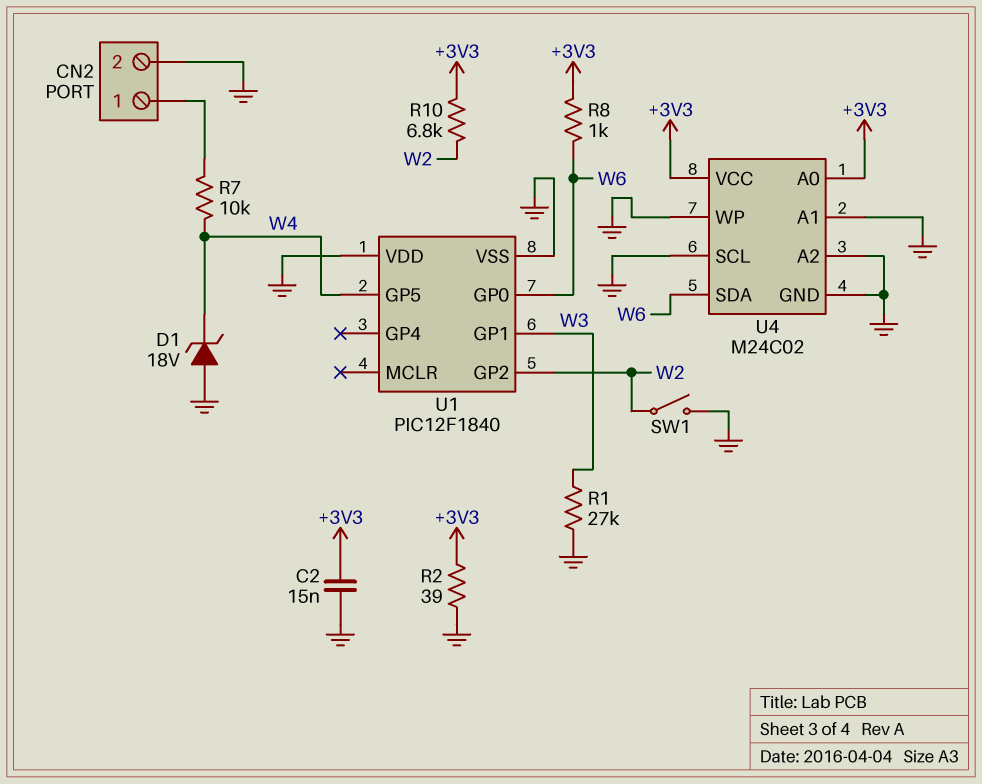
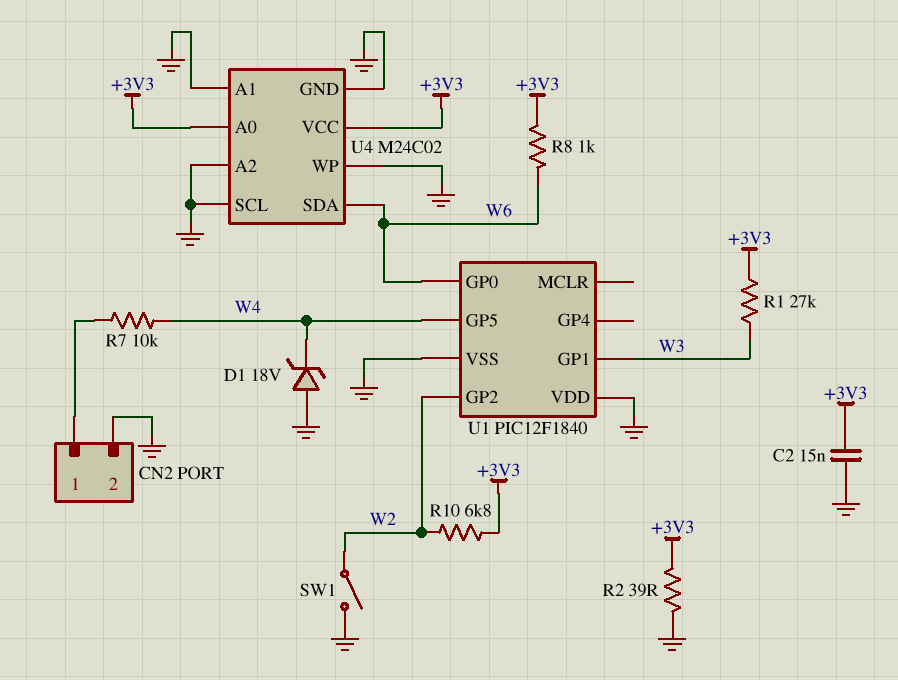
R1: 27k (GND, W3) -> 27k (+3V3, W3)

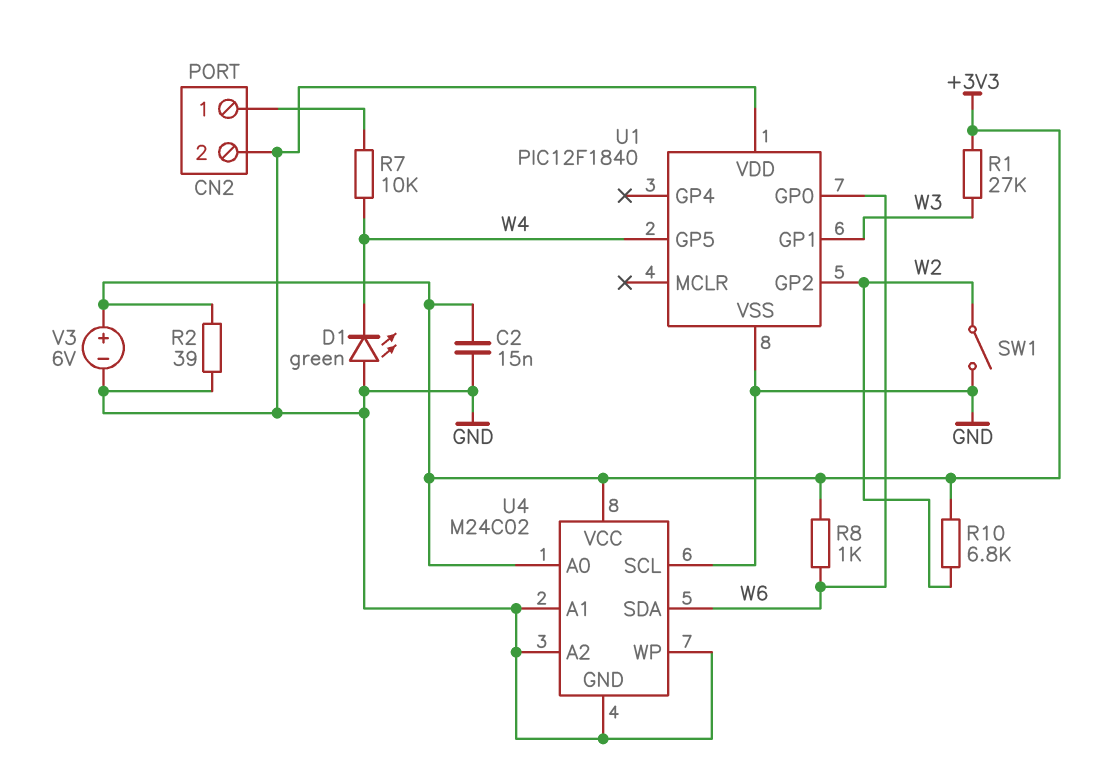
D1: zener 18V (A GND, K W4) -> LED green (A GND, K W4)
V3: none -> 6V (plus +3V3, minus GND)

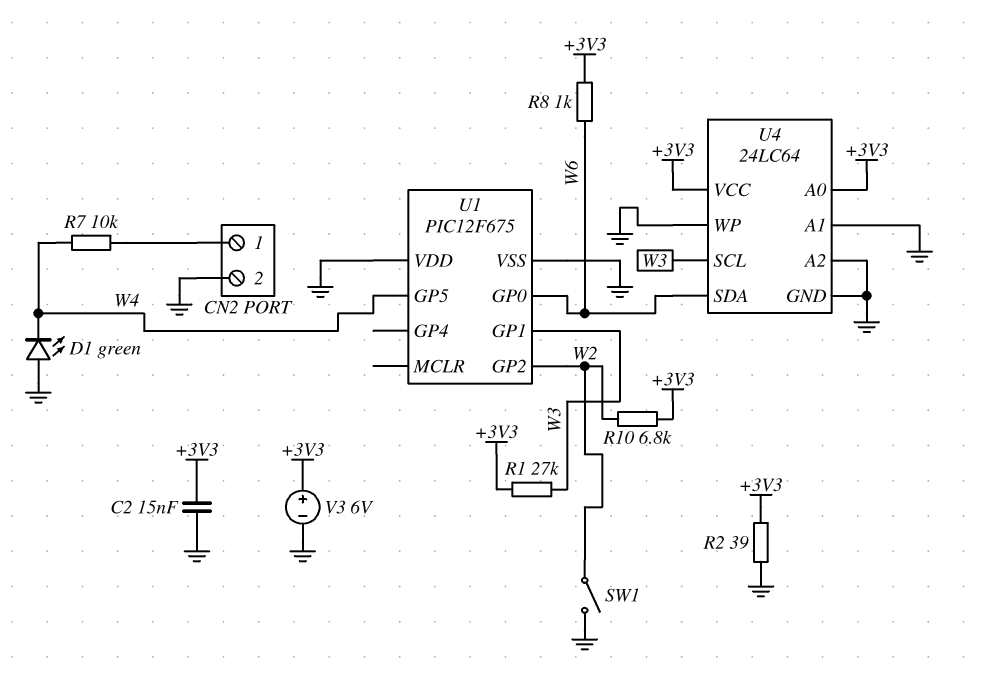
U1: PIC12F1840 -> PIC12F675
U4: M24C02 -> 24LC64
U4 pin SCL: GND -> W3

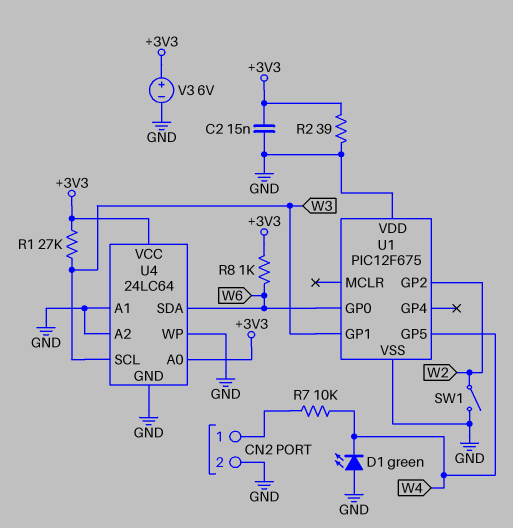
R10: 6.8k (+3V3, W2) -> none

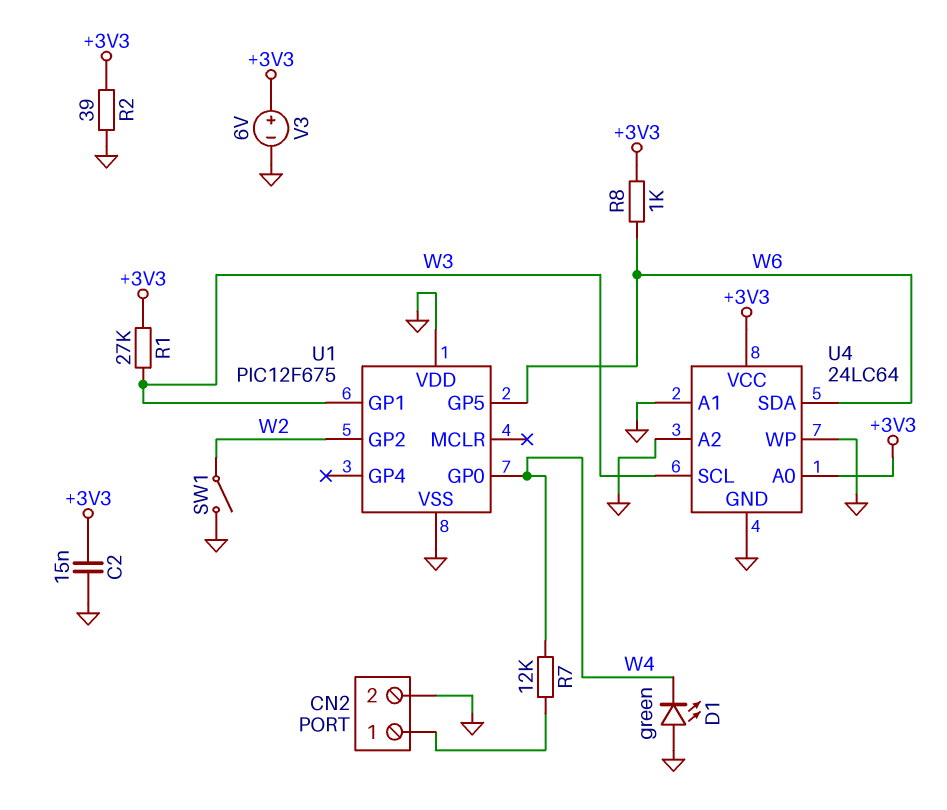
R7: 10k (CN2/1, W4) -> 12k (CN2/1, W4)
U1 pin GP0: W6 -> W4
U1 pin GP5: W4 -> W6

